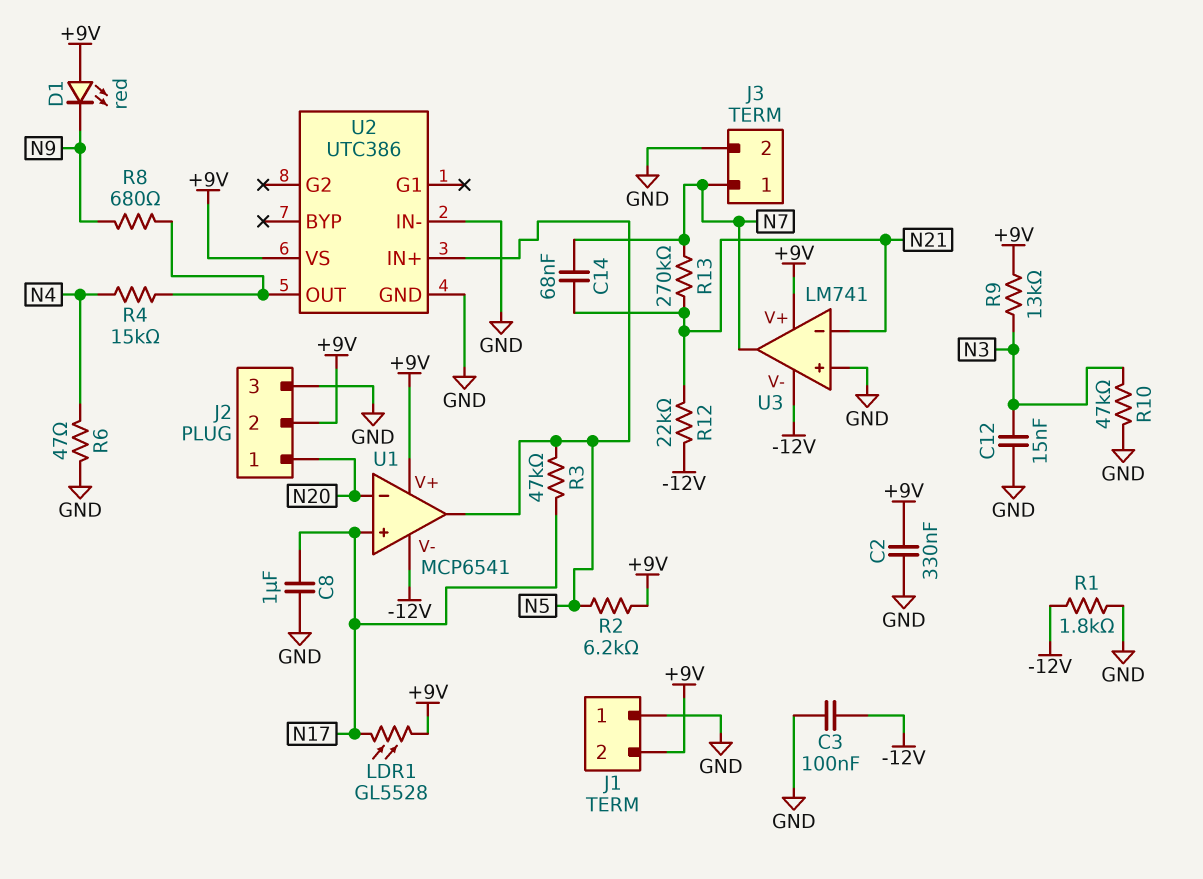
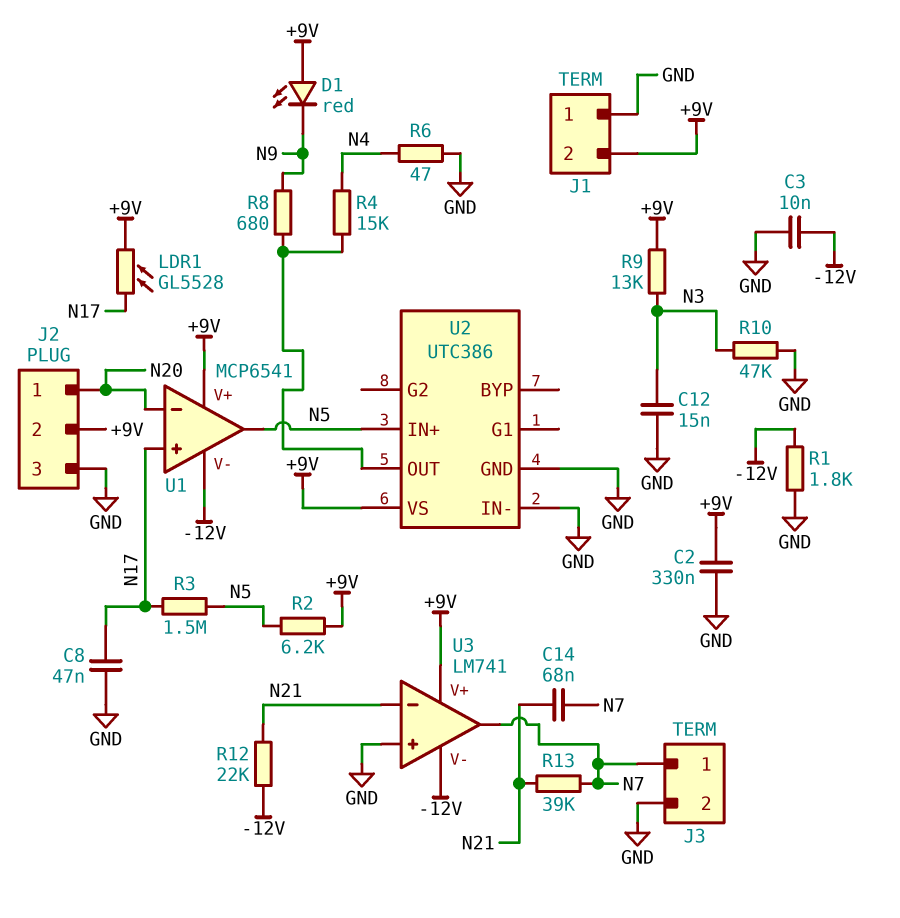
C3: 100nF (-12V, GND) -> 10nF (-12V, GND)
C8: 1uF (GND, N17) -> 47nF (GND, N17)
R3: 47k (N5, N17) -> 1.5M (N5, N17)
R13: 270k (N7, N21) -> 39k (N7, N21)

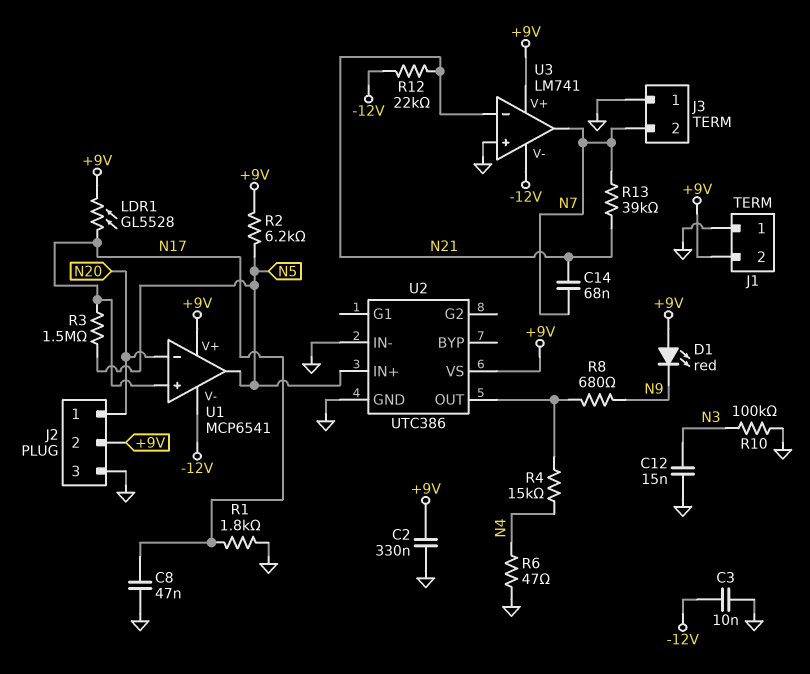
J3 pin 1: N7 -> GND
J3 pin 2: GND -> N7
R1: 1.8k (-12V, GND) -> 1.8k (GND, N17)
R9: 13k (+9V, N3) -> none
R10: 47k (GND, N3) -> 100k (GND, N3)

